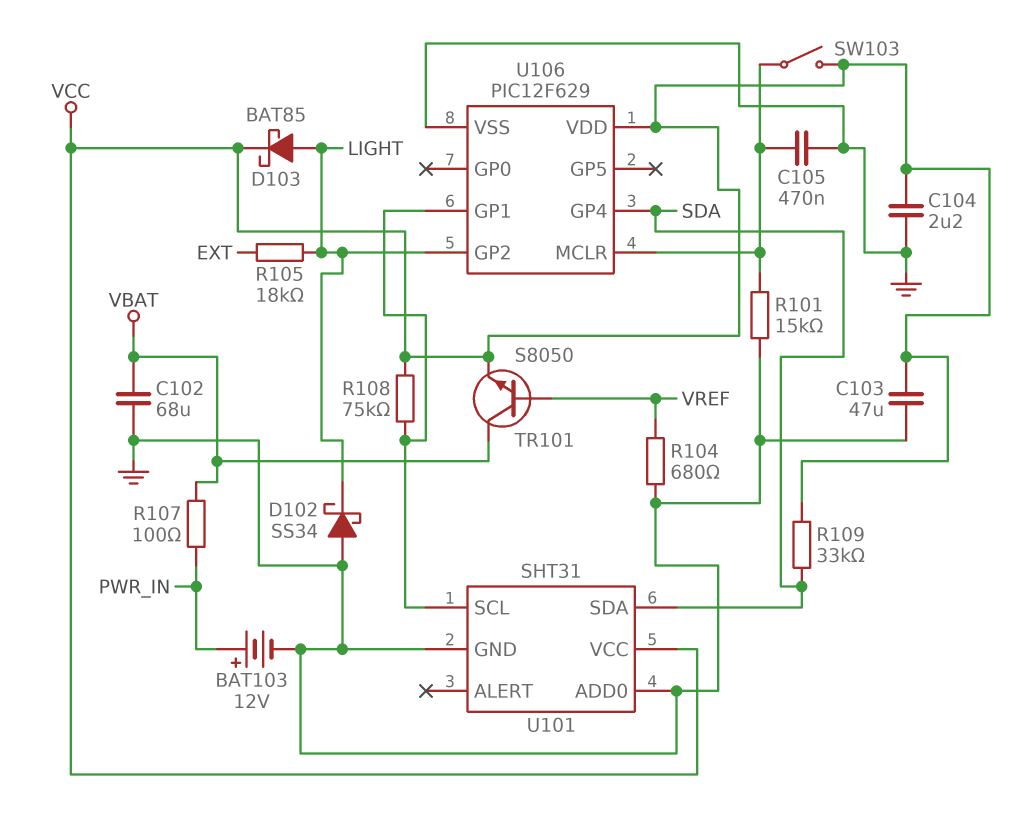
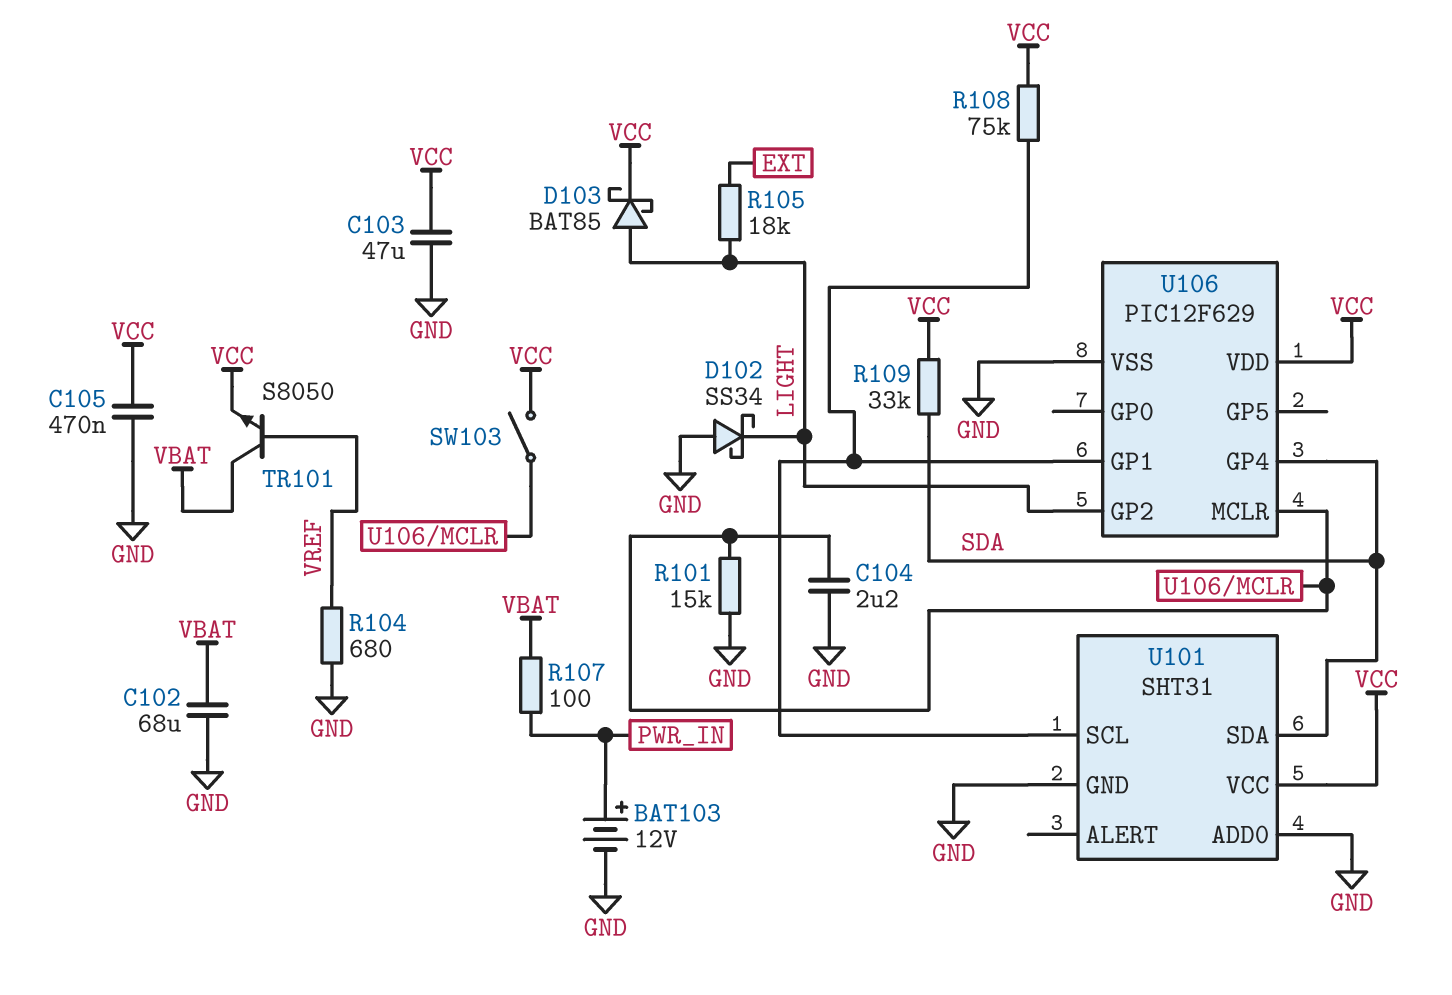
C104: 2.2uF (GND, VCC) -> 2.2uF (GND, U106/MCLR)
C105: 470nF (GND, U106/MCLR) -> 470nF (GND, VCC)

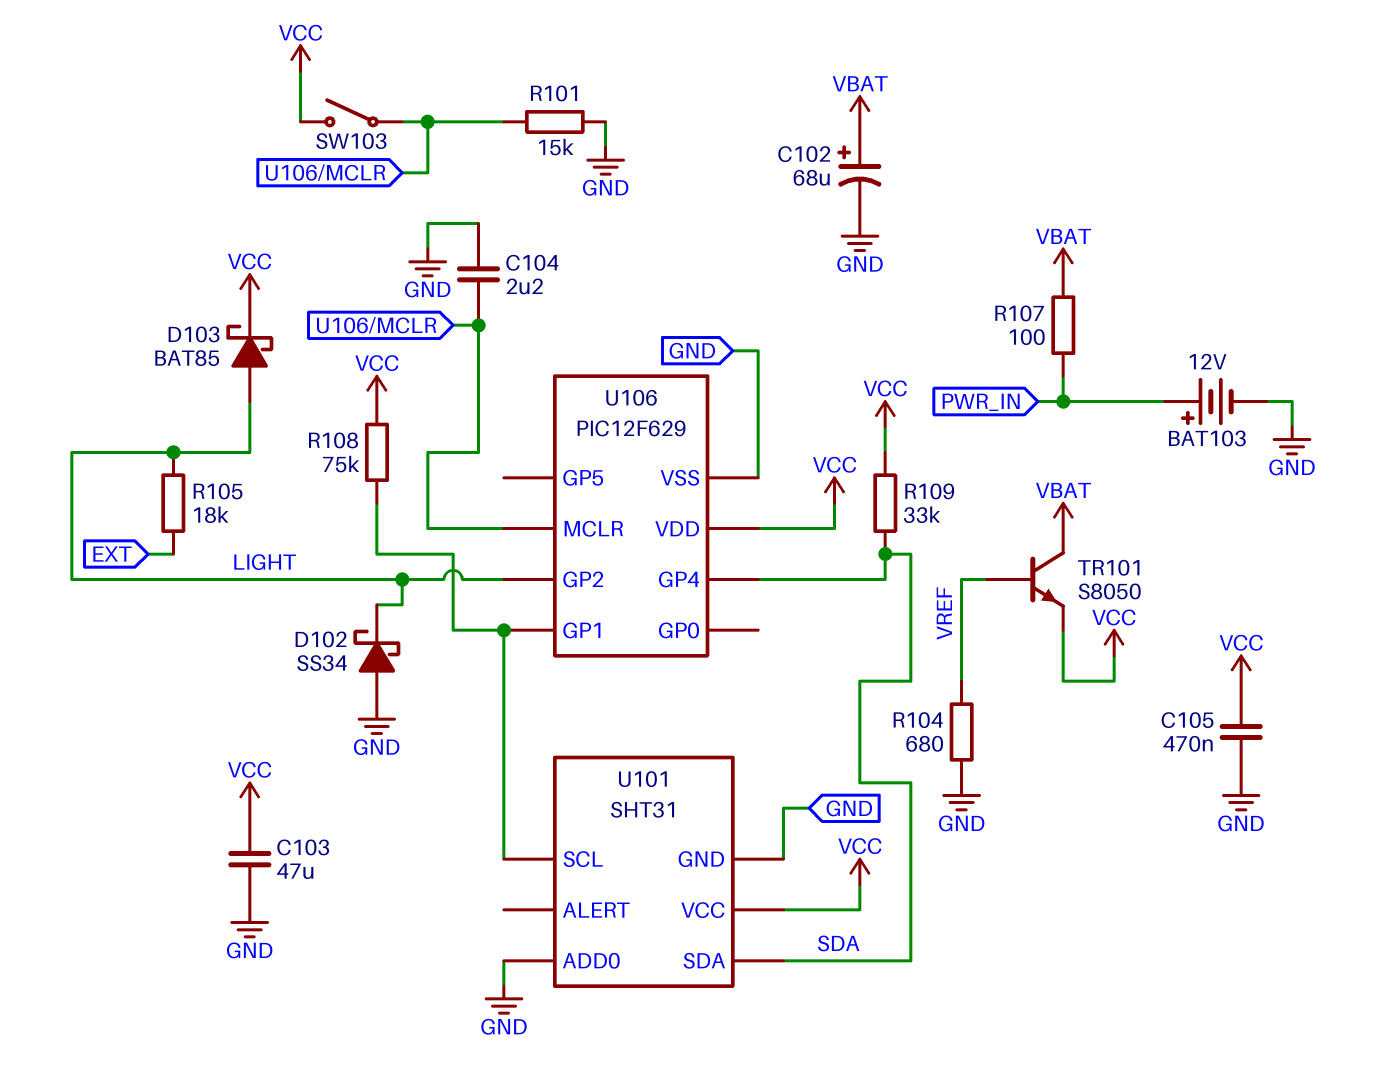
C102: 68uF (GND, VBAT) -> 68uF (plus VBAT, minus GND)

